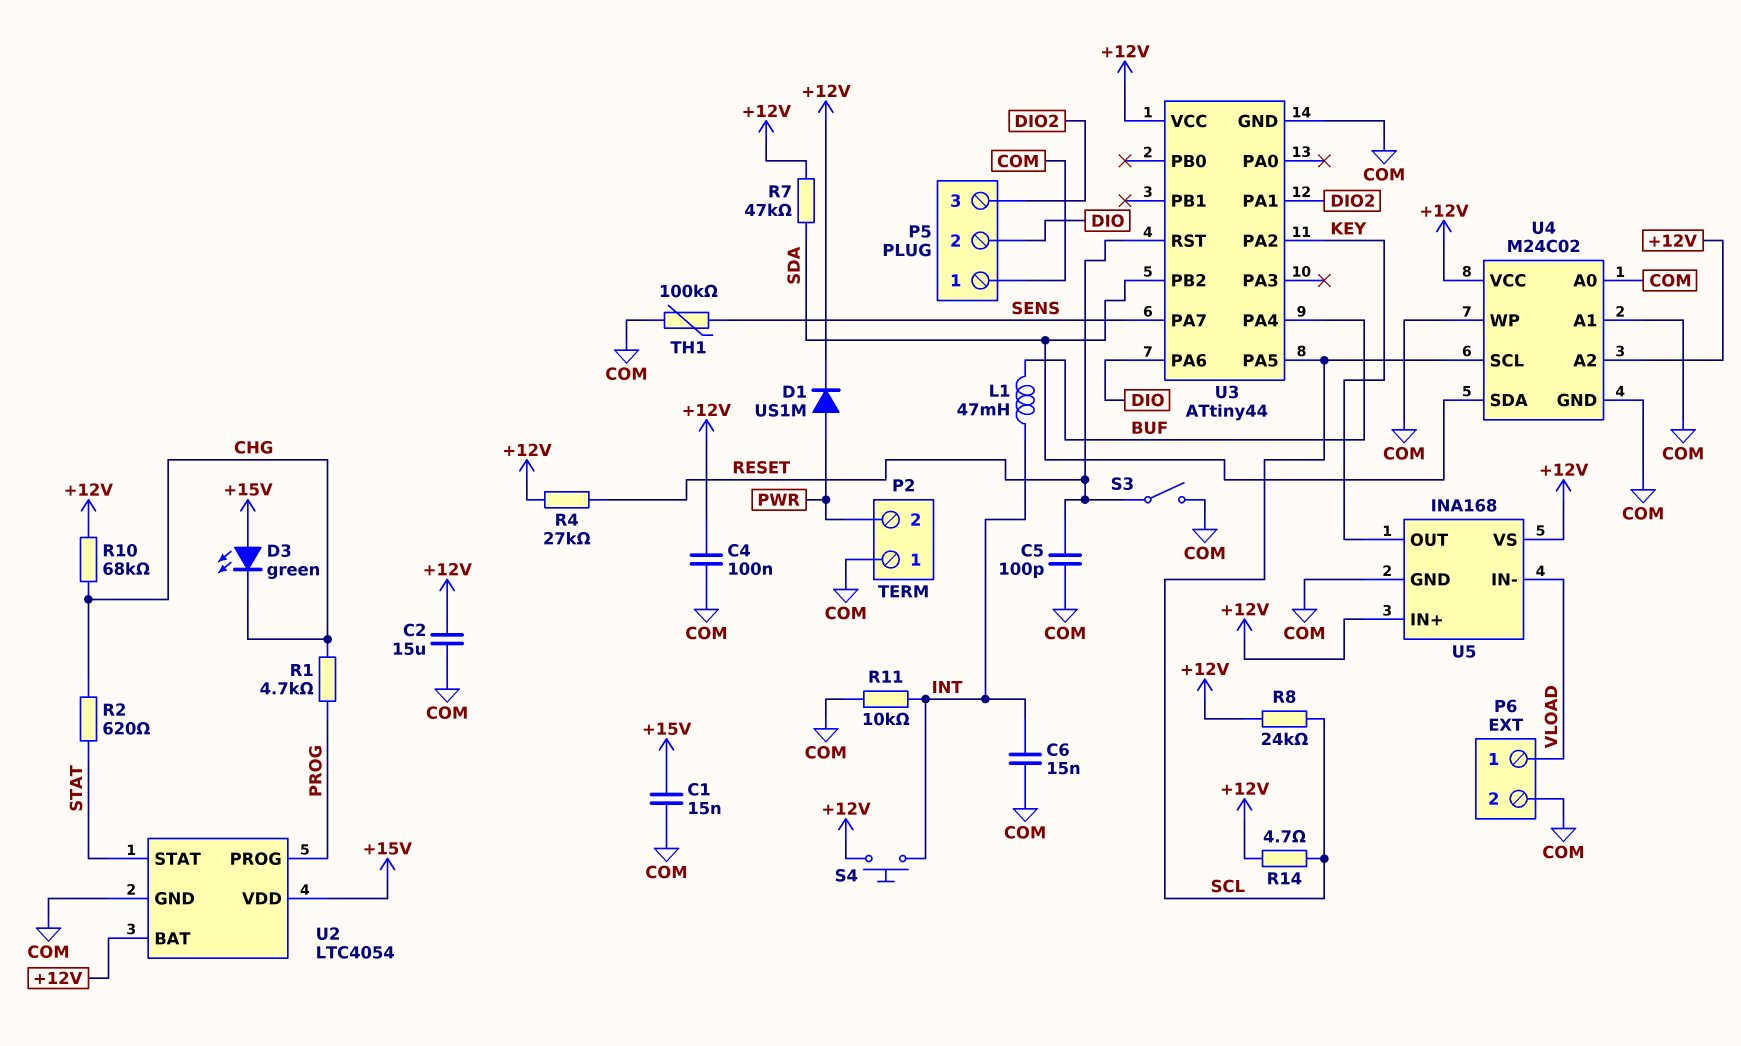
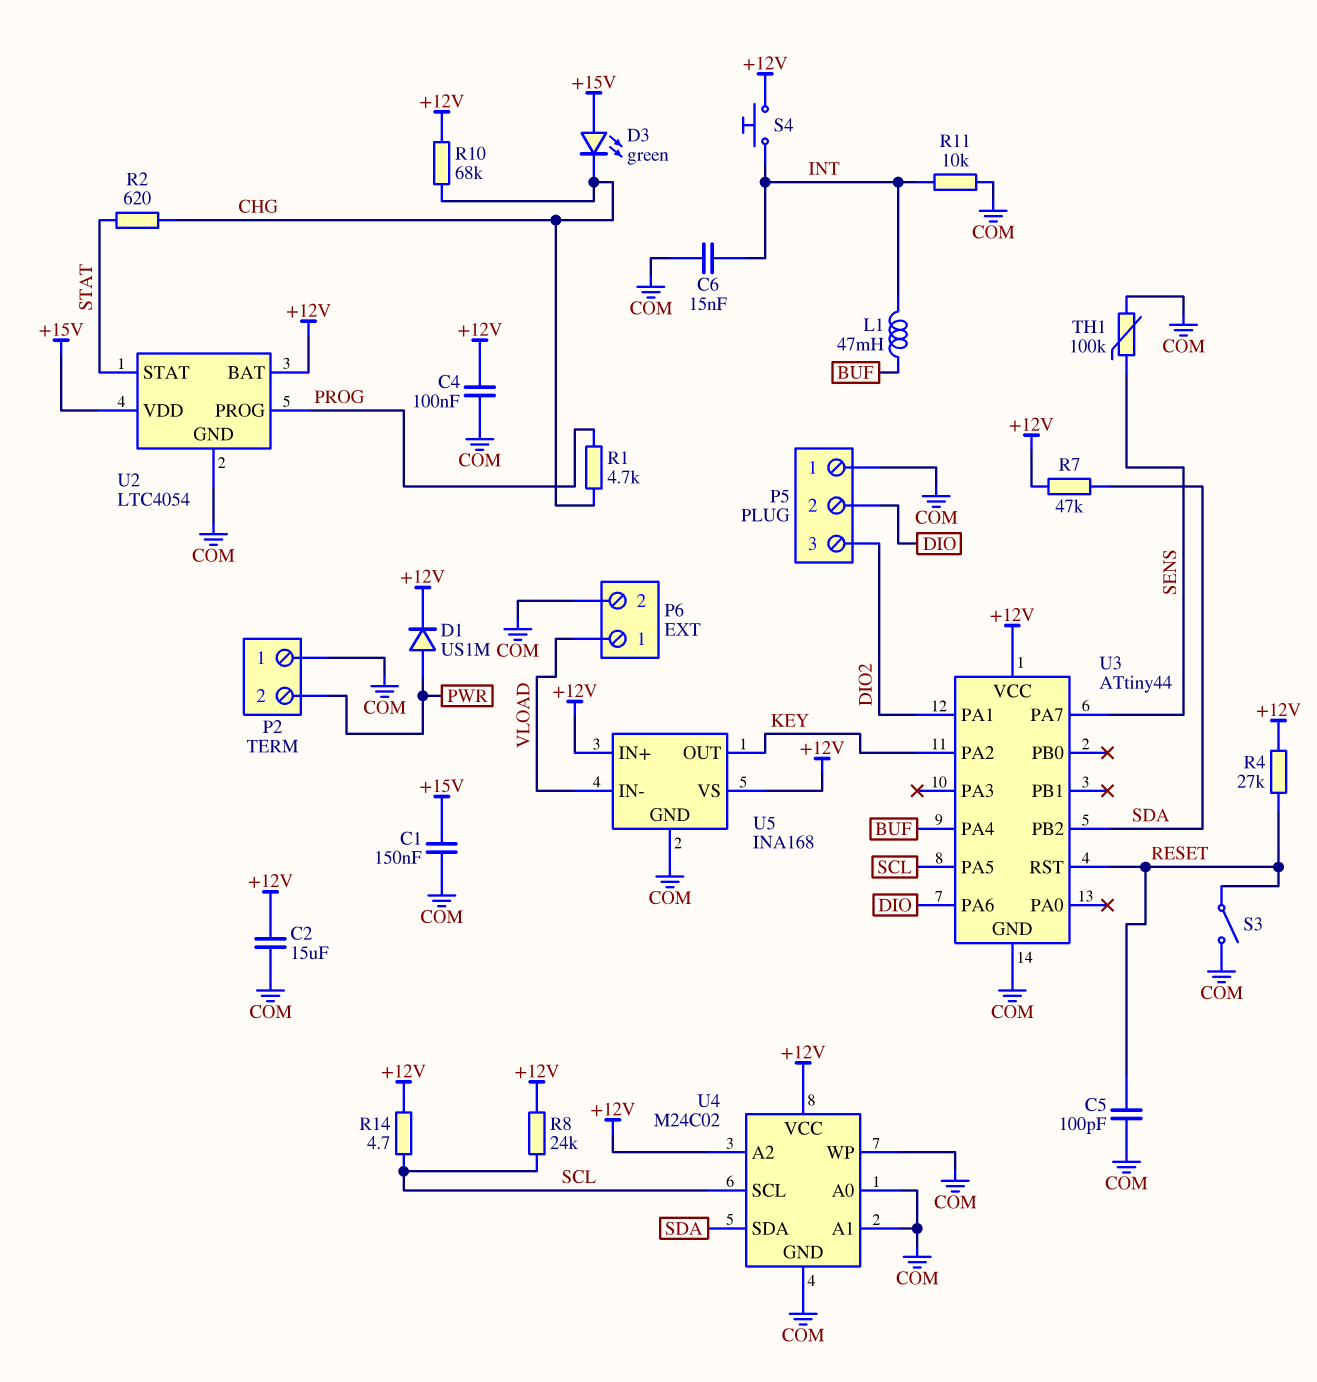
C1: 15nF (+15V, COM) -> 150nF (+15V, COM)

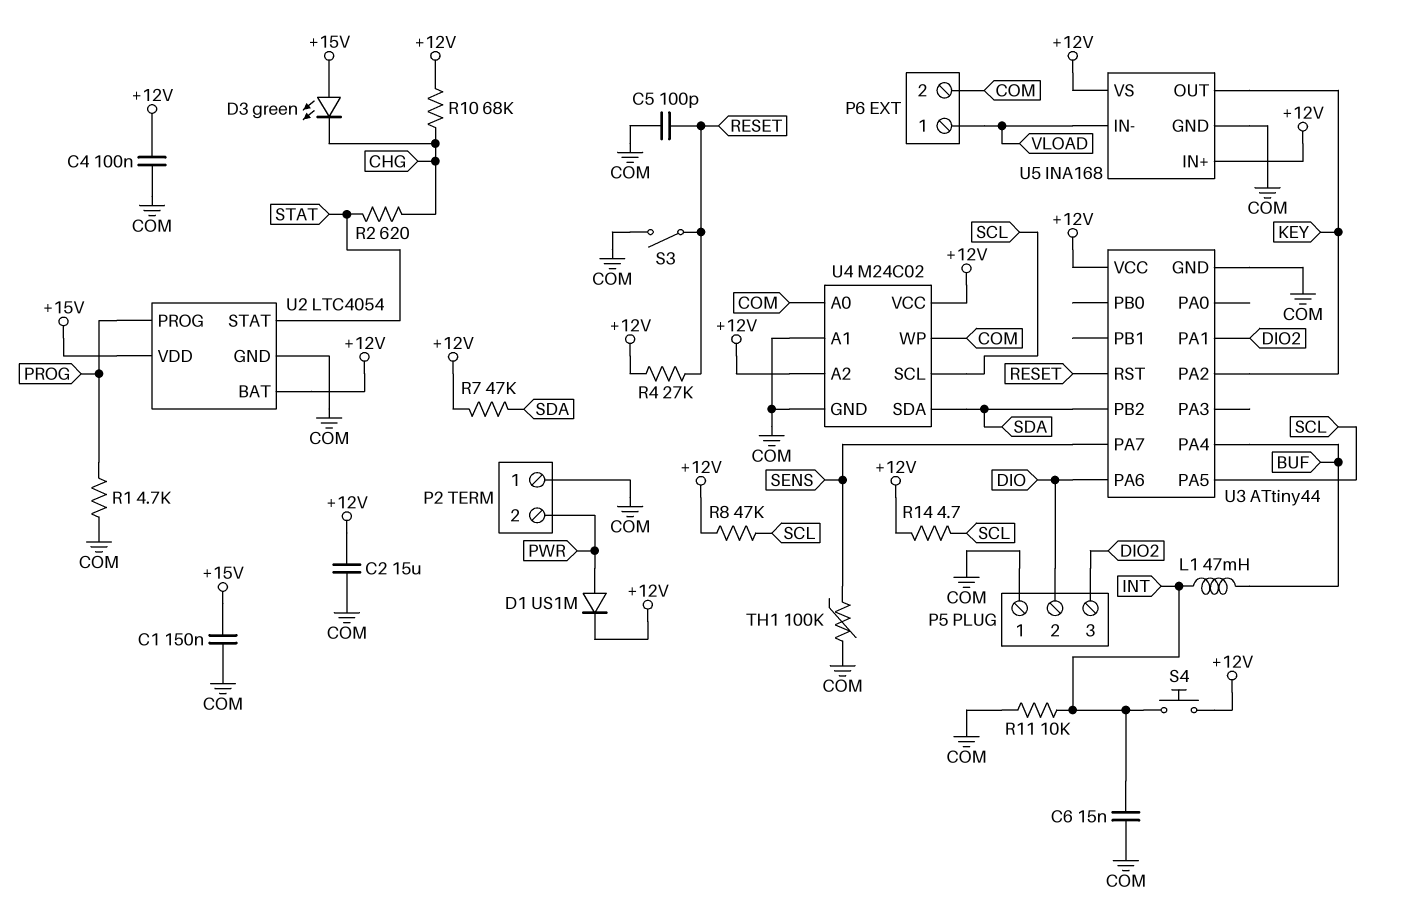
R1: 4.7k (CHG, PROG) -> 4.7k (COM, PROG)
R8: 24k (+12V, SCL) -> 47k (+12V, SCL)

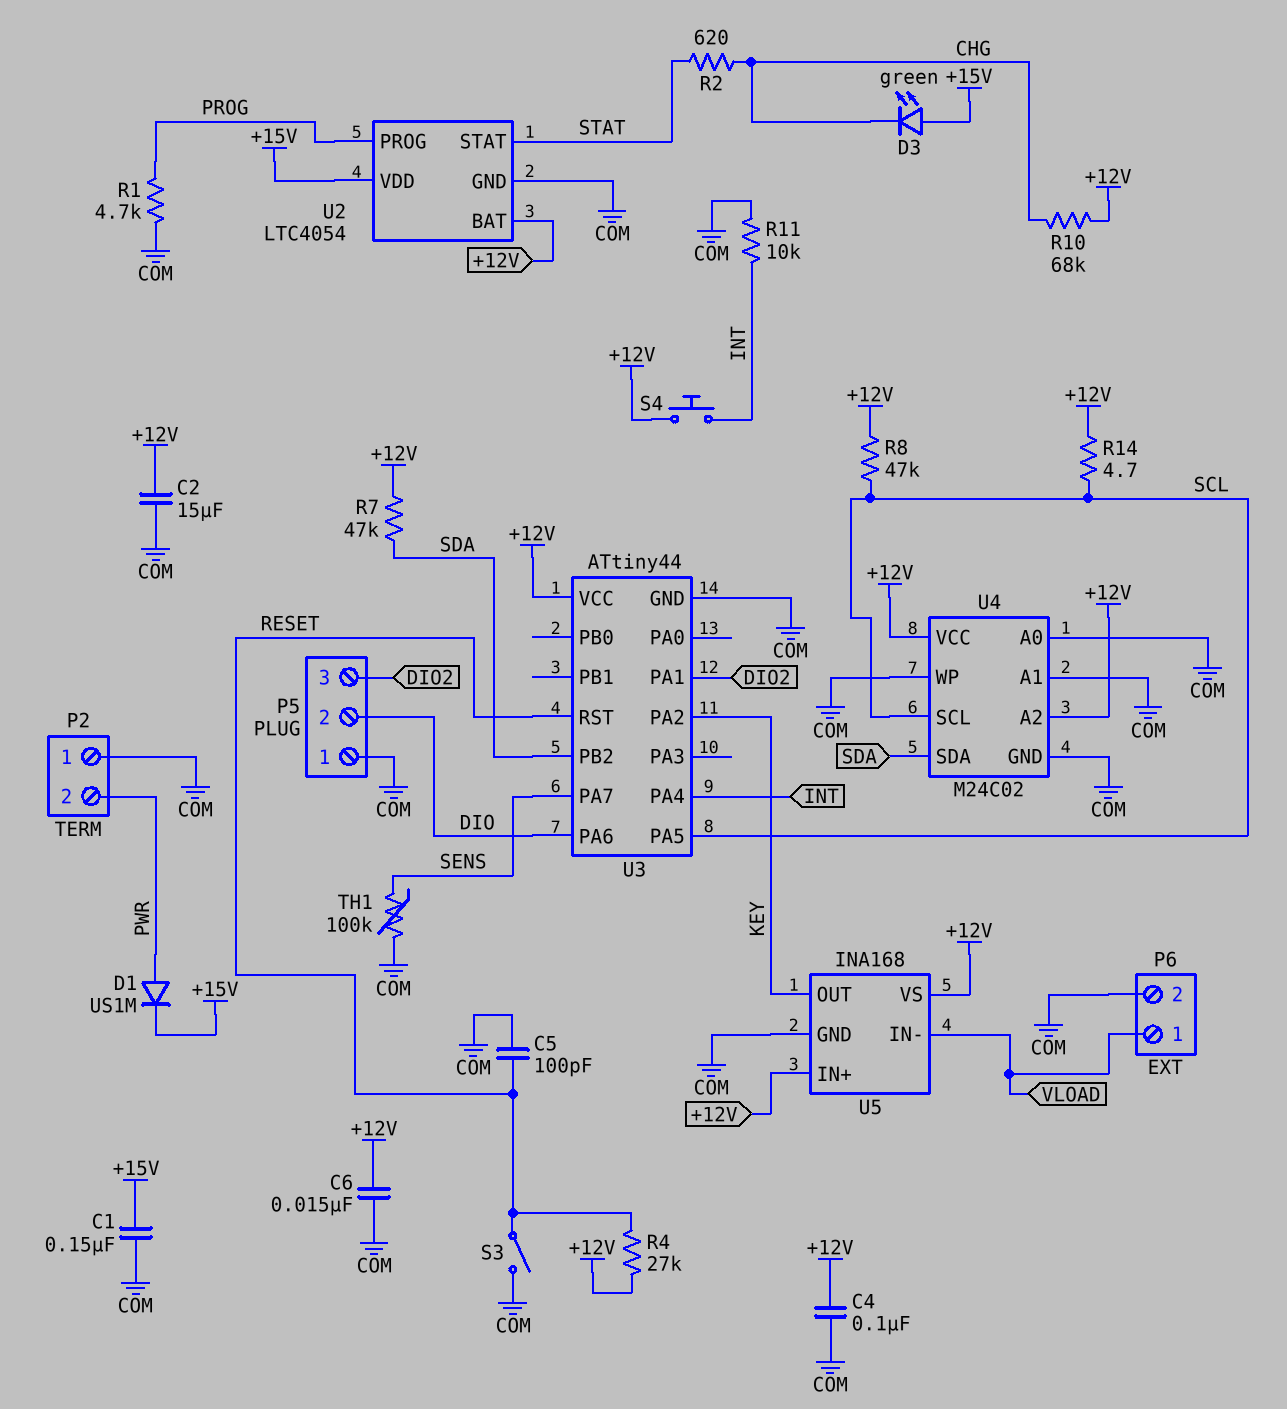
C6: 15nF (COM, INT) -> 15nF (+12V, COM)
D1: diode US1M (A PWR, K +12V) -> diode US1M (A PWR, K +15V)
L1: 47mH (BUF, INT) -> none
U3 pin PA4: BUF -> INT

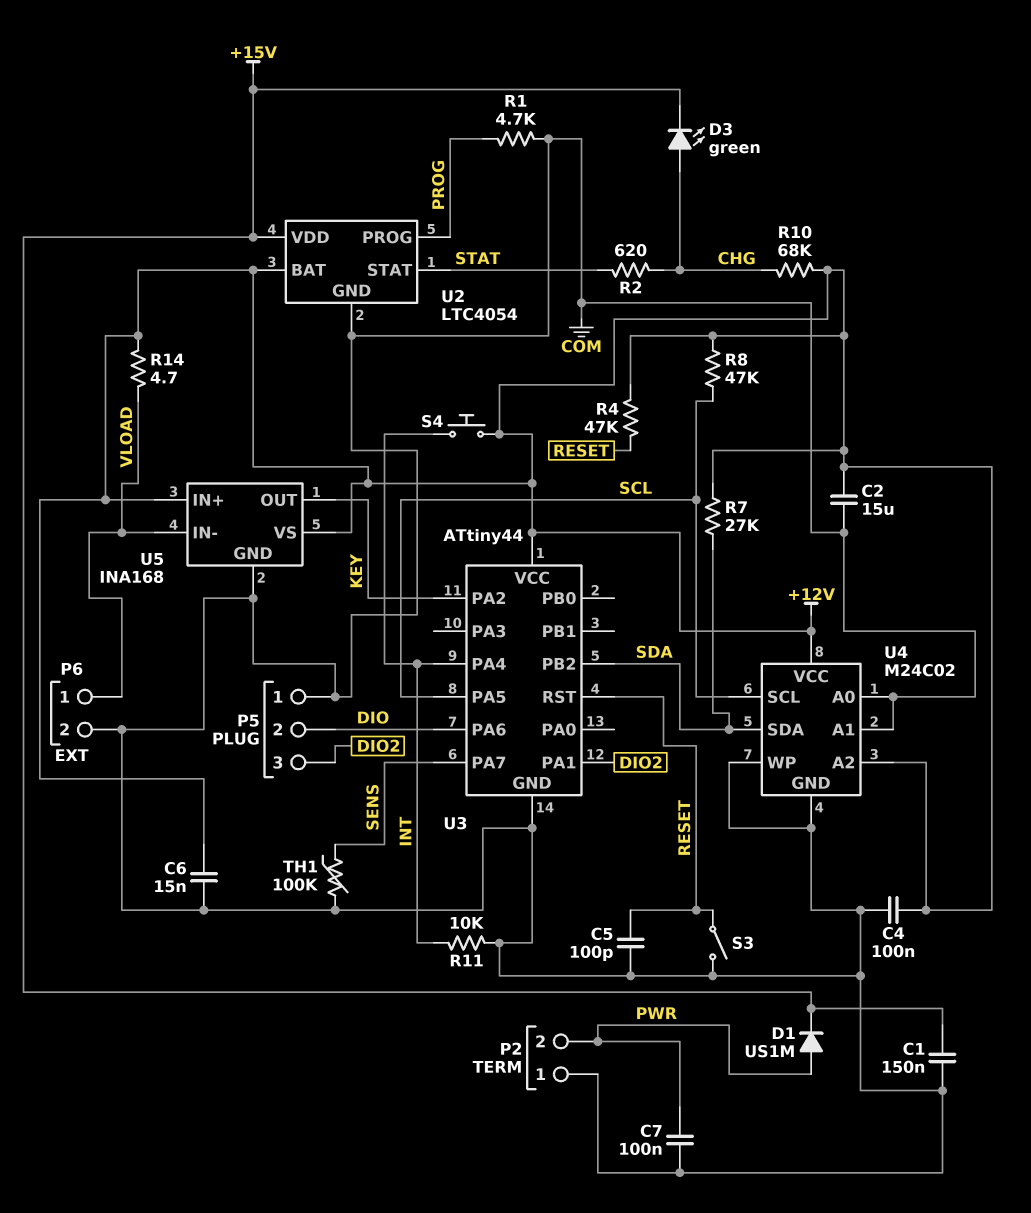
C7: none -> 100nF (COM, PWR)
D3: LED green (A +15V, K CHG) -> LED green (A CHG, K +15V)
R4: 27k (+12V, RESET) -> 47k (+12V, RESET)
R7: 47k (+12V, SDA) -> 27k (+12V, SDA)
R14: 4.7 (+12V, SCL) -> 4.7 (+12V, VLOAD)

